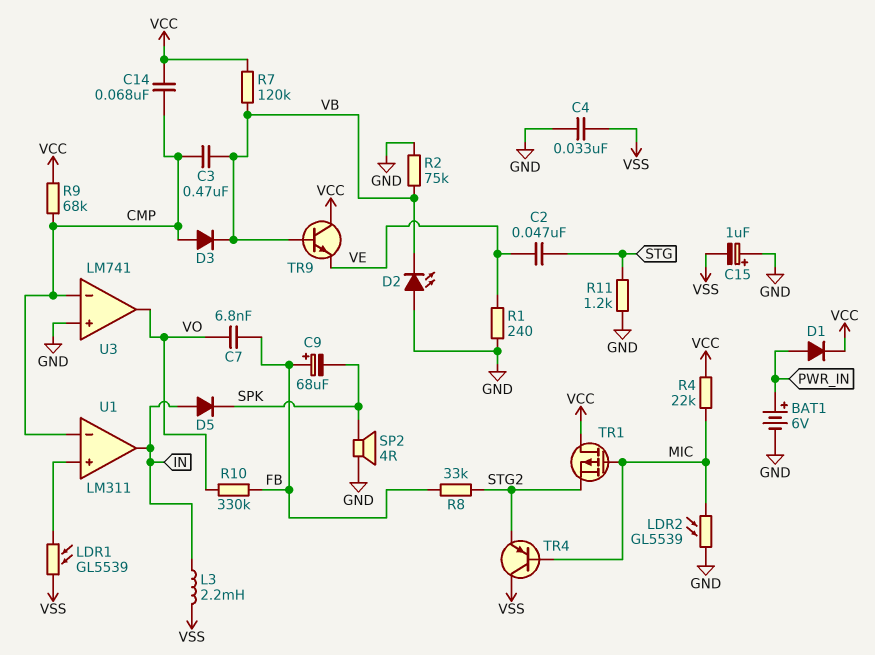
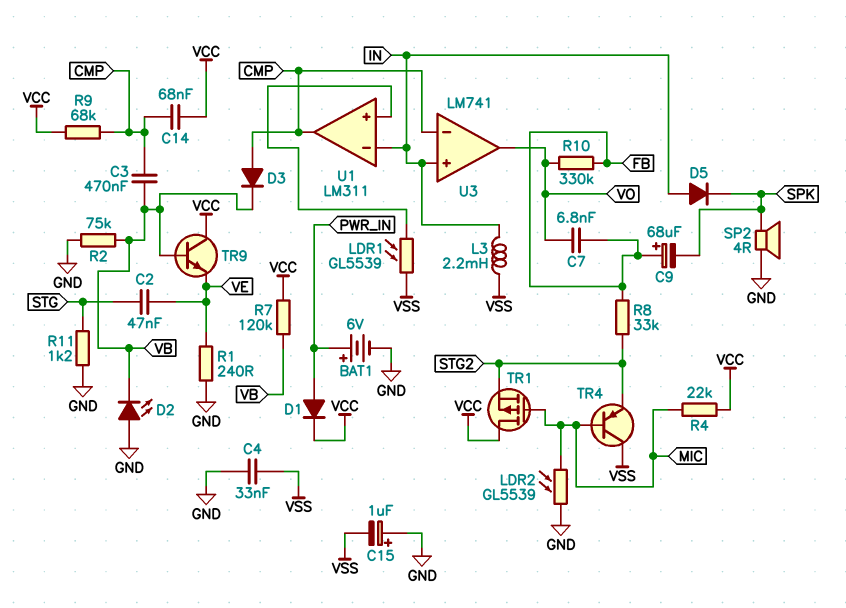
U1 pin in-: CMP -> IN
U1 pin out: IN -> CMP
U3 pin in+: GND -> IN

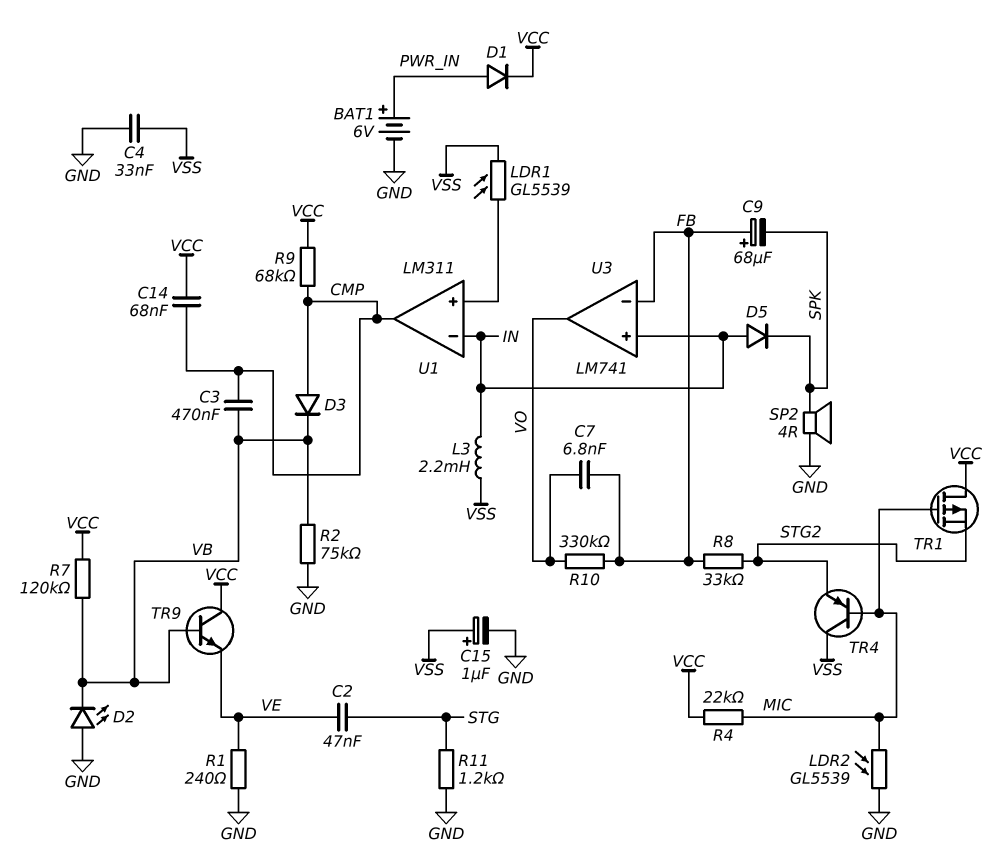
C15: 1uF (plus GND, minus VSS) -> 1uF (plus VSS, minus GND)
U3 pin in-: CMP -> FB

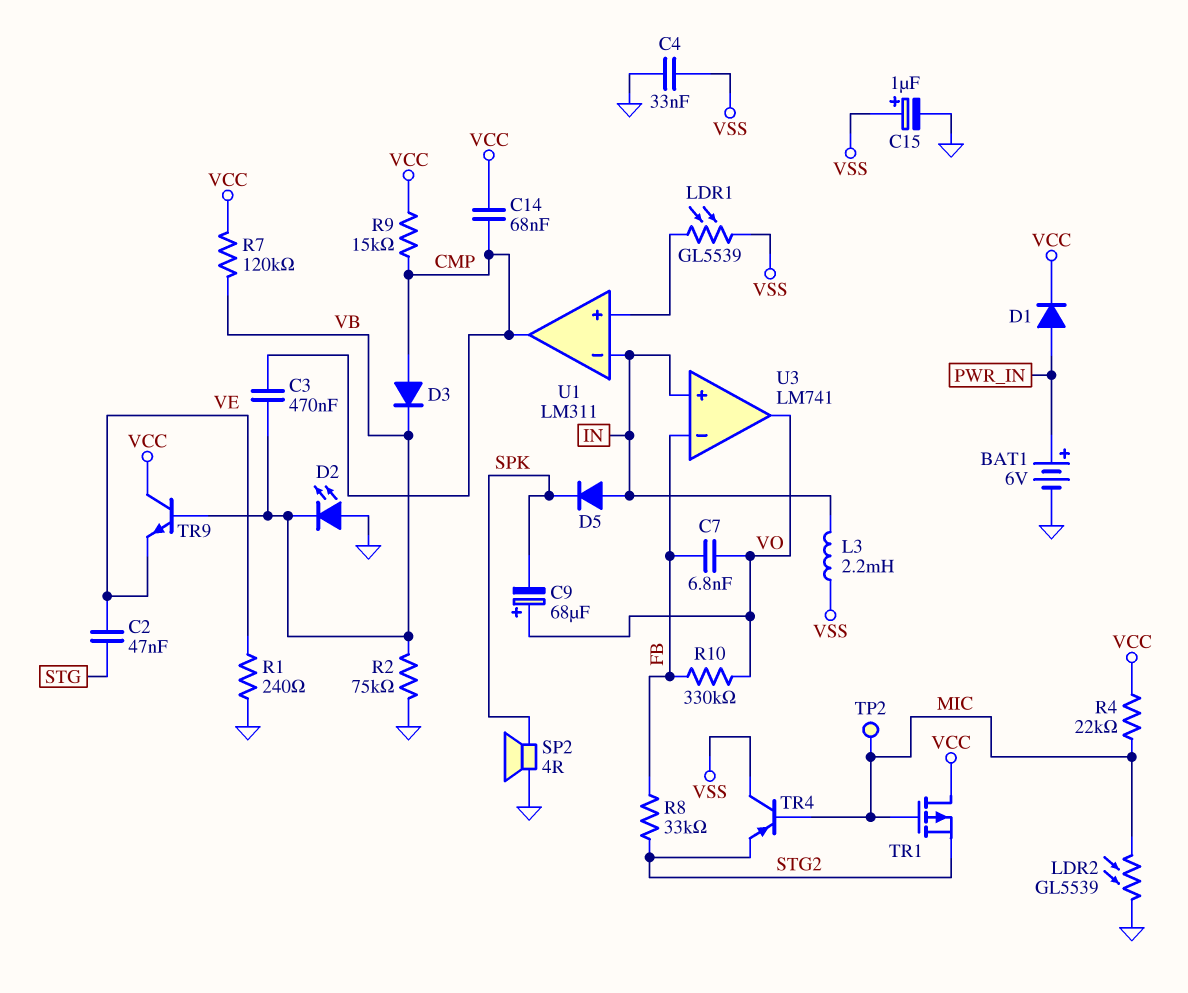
C9: 68uF (plus FB, minus SPK) -> 68uF (plus VO, minus SPK)
R9: 68k (CMP, VCC) -> 15k (CMP, VCC)
R11: 1.2k (GND, STG) -> none
TP2: none -> test point (MIC)

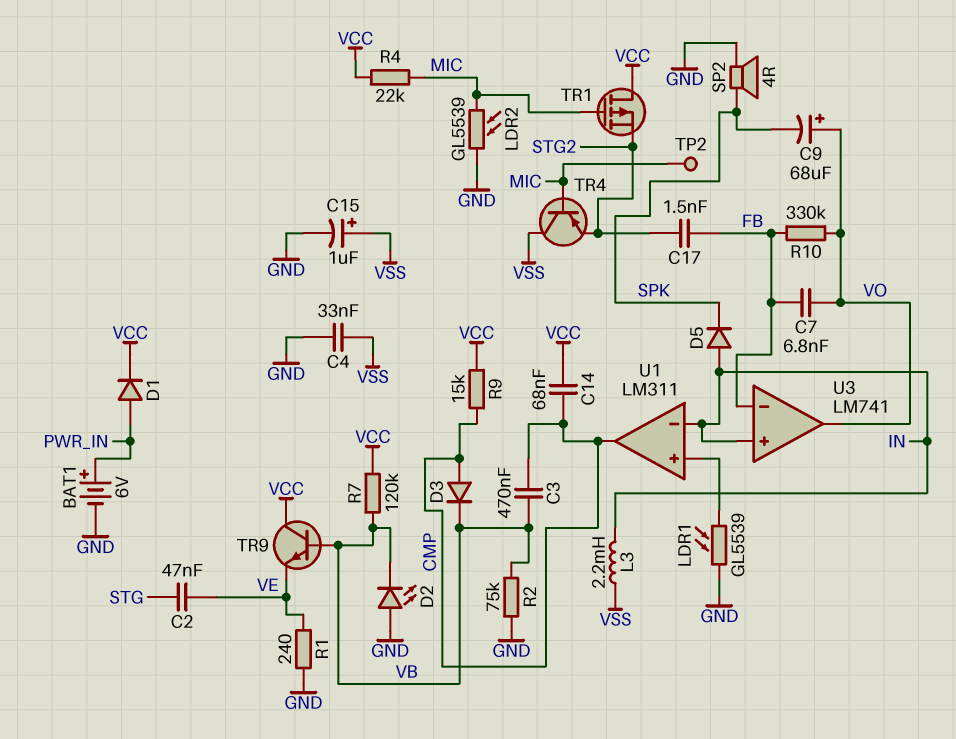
C17: none -> 1.5nF (FB, STG2)
LDR1: GL5539 (U1/in+, VSS) -> GL5539 (GND, U1/in+)
R8: 33k (FB, STG2) -> none

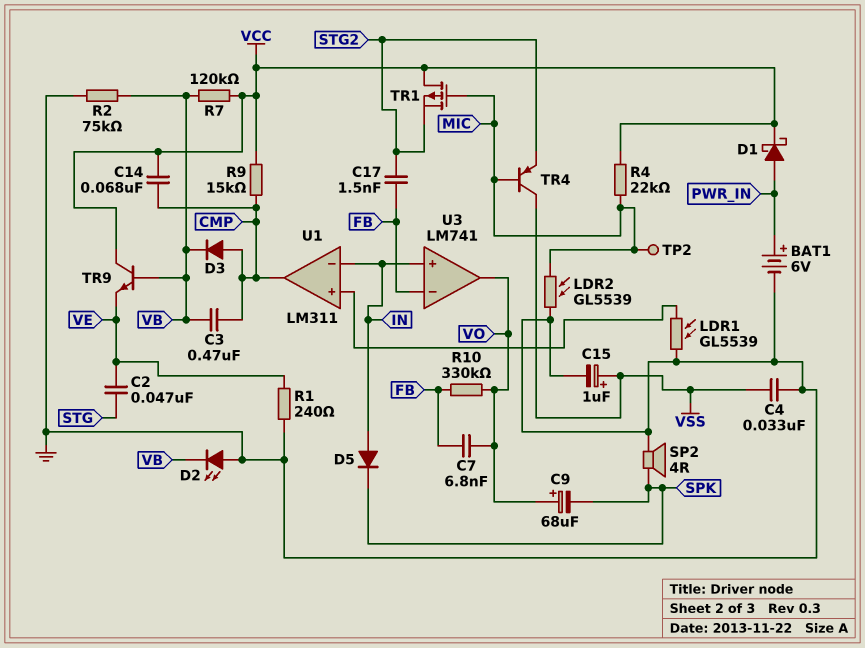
D1: diode (A PWR_IN, K VCC) -> schottky (A PWR_IN, K VCC)
L3: 2.2mH (IN, VSS) -> none

